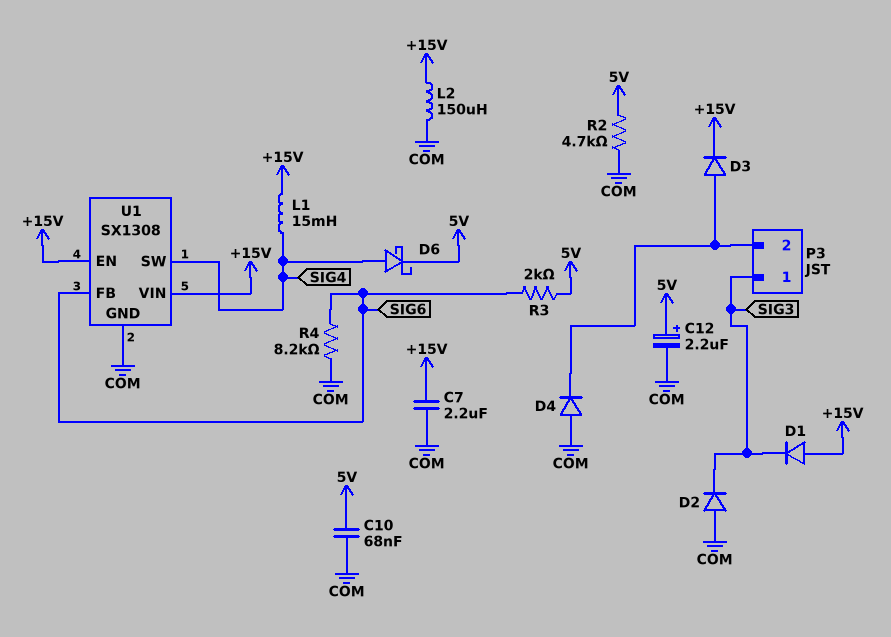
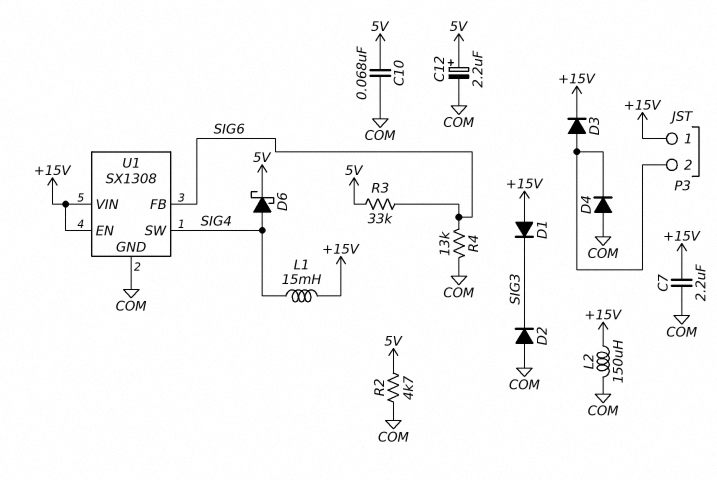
P3 pin 1: SIG3 -> +15V
R3: 2k (5V, SIG6) -> 33k (5V, SIG6)
R4: 8.2k (COM, SIG6) -> 13k (COM, SIG6)

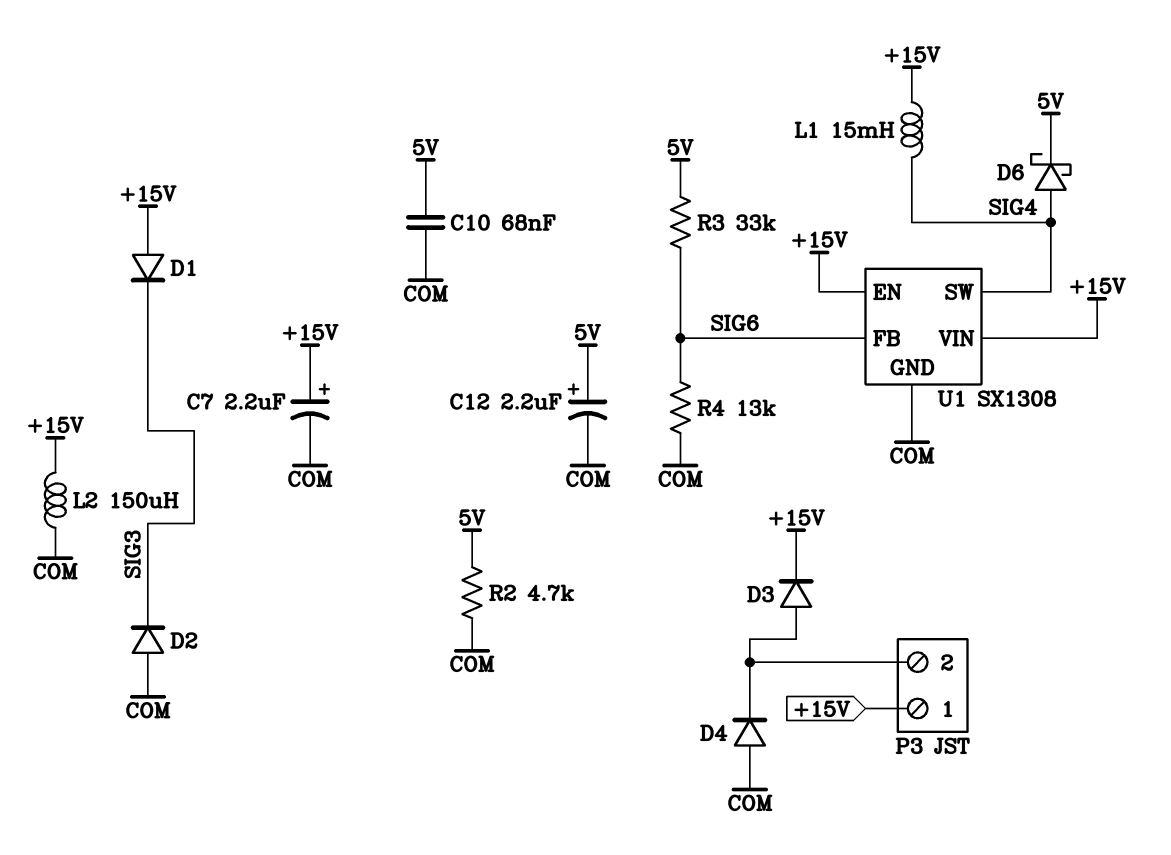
C7: 2.2uF (+15V, COM) -> 2.2uF (plus +15V, minus COM)

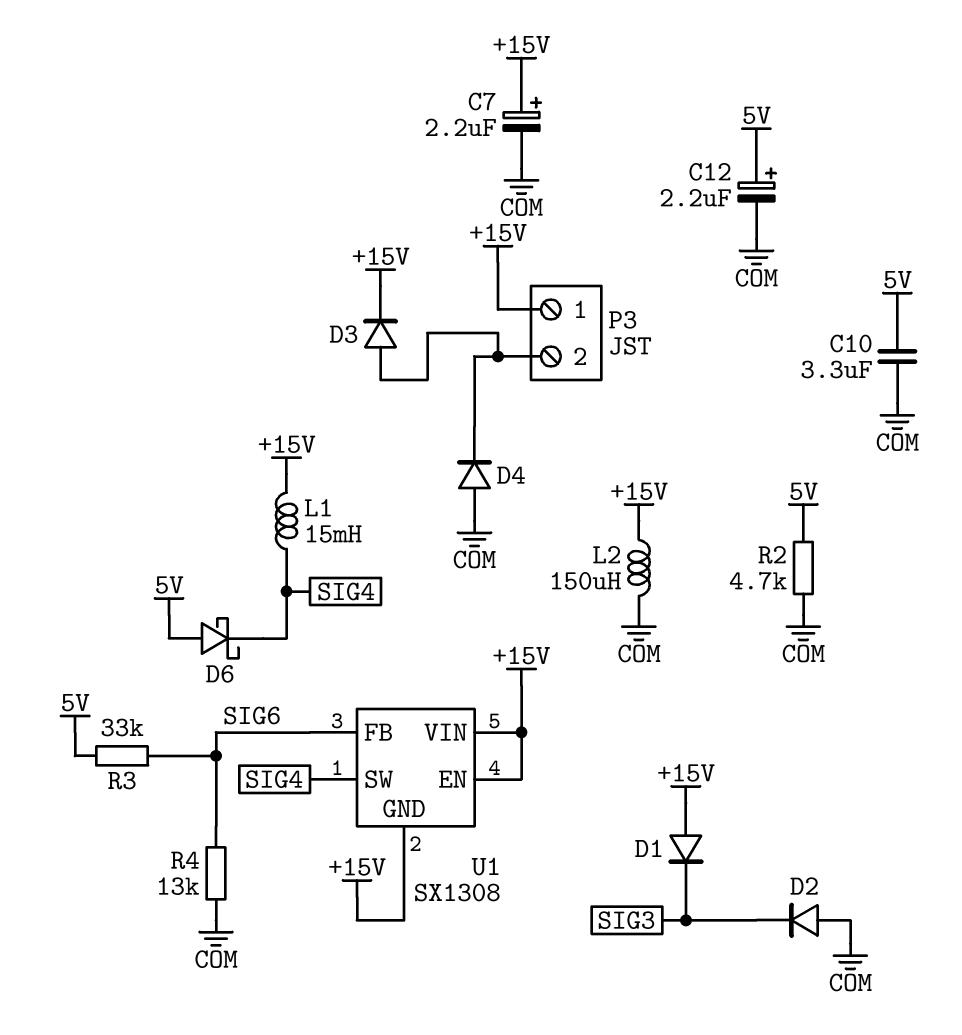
C10: 68nF (5V, COM) -> 3.3uF (5V, COM)
D6: schottky (A SIG4, K 5V) -> schottky (A 5V, K SIG4)
U1 pin GND: COM -> +15V

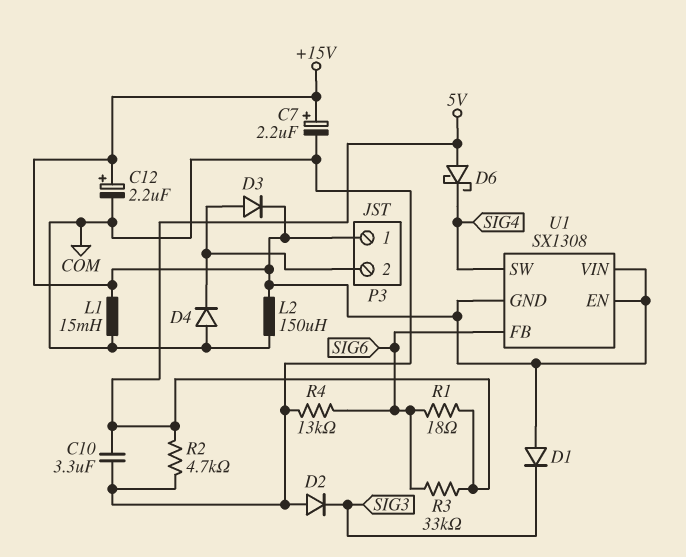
C12: 2.2uF (plus 5V, minus COM) -> 2.2uF (plus +15V, minus COM)
L1: 15mH (+15V, SIG4) -> 15mH (+15V, COM)
R1: none -> 18 (5V, SIG6)

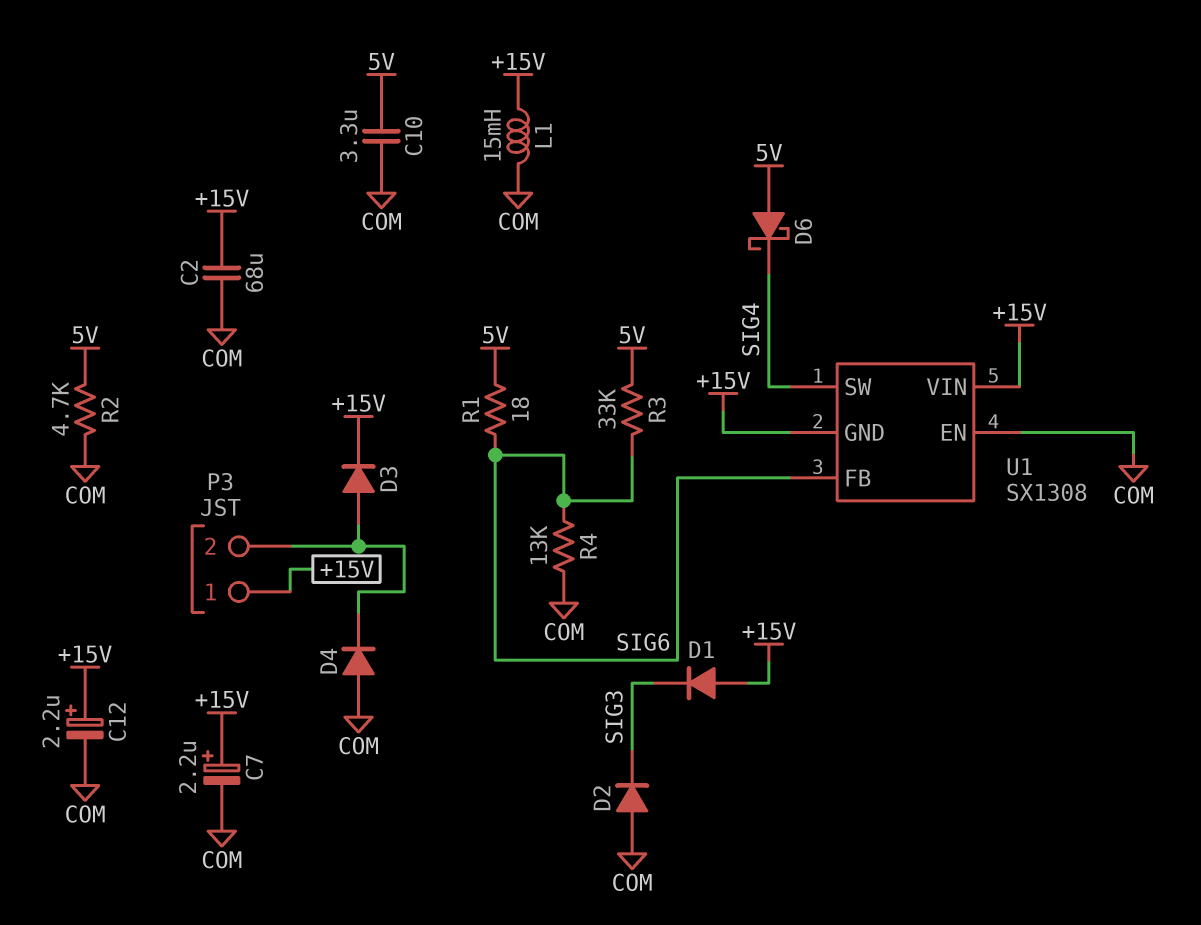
C2: none -> 68uF (+15V, COM)
L2: 150uH (+15V, COM) -> none
U1 pin EN: +15V -> COM

